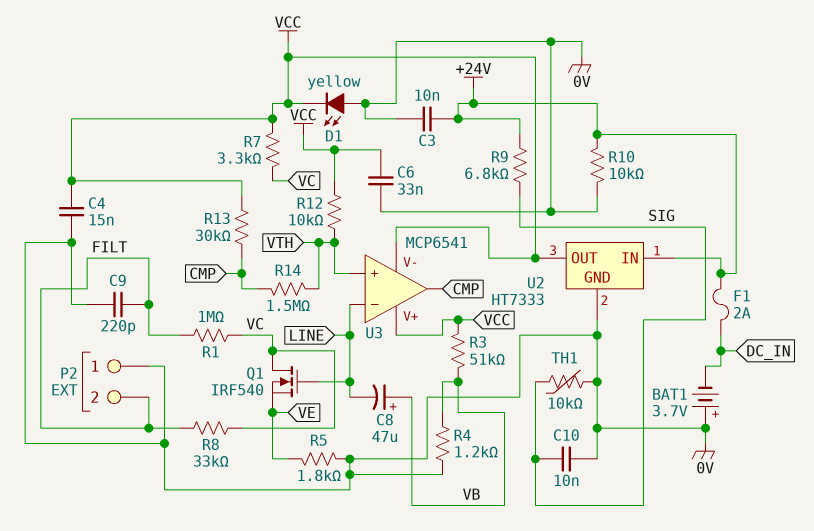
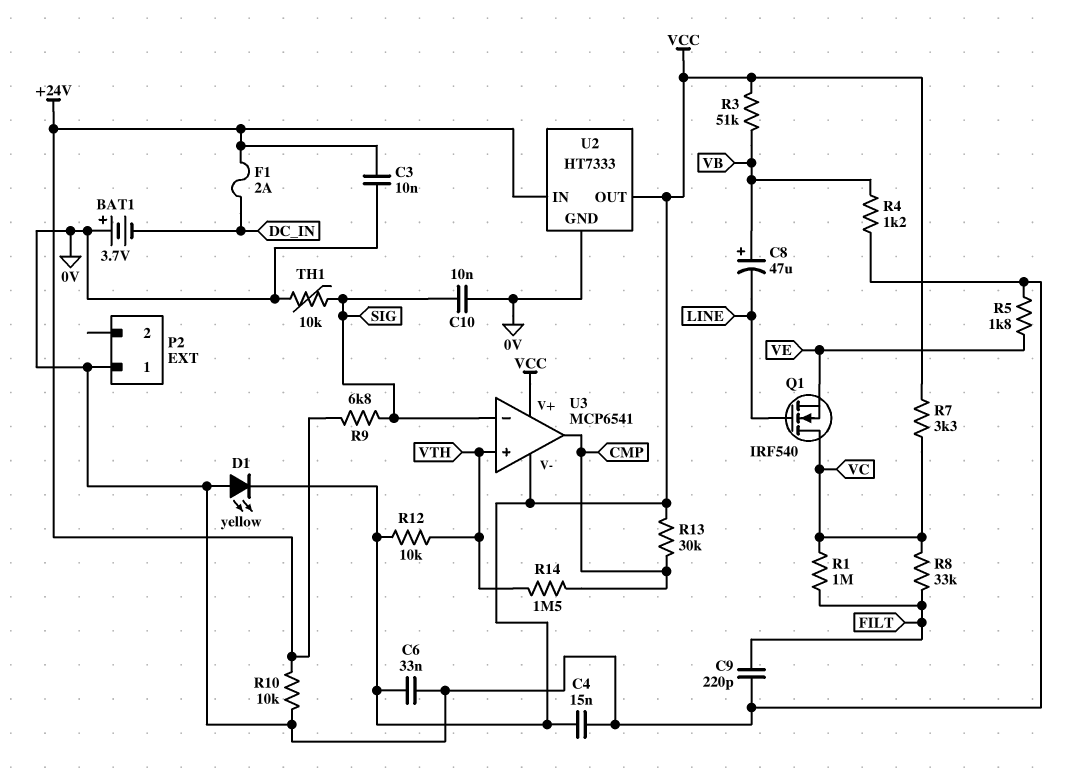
P2 pin 2: FILT -> none
U3 pin in-: LINE -> SIG

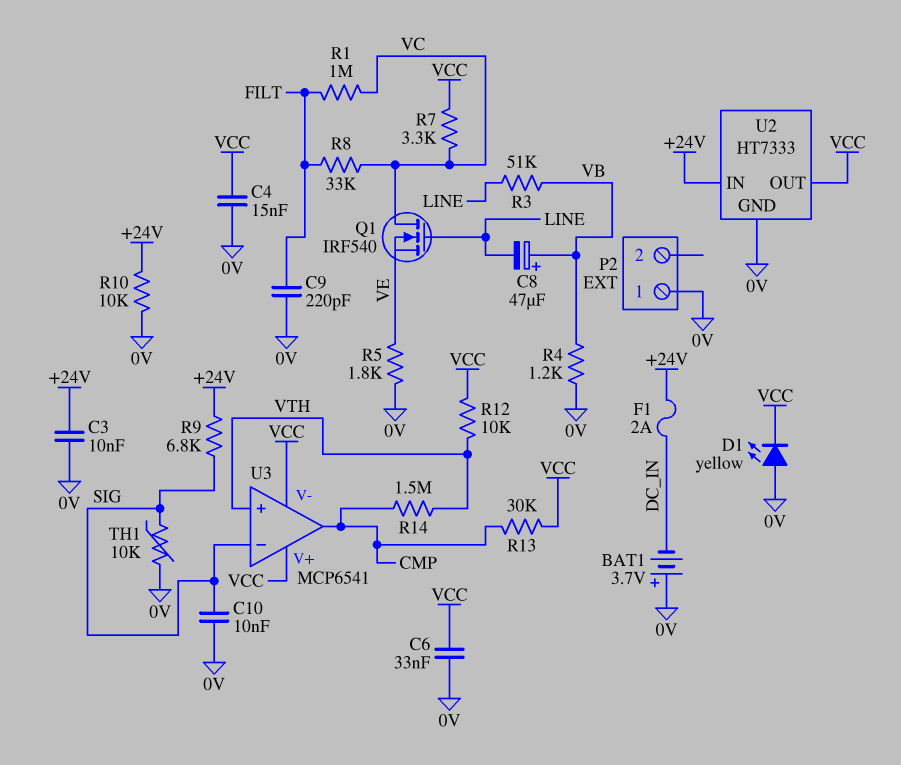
R3: 51k (VB, VCC) -> 51k (LINE, VB)

